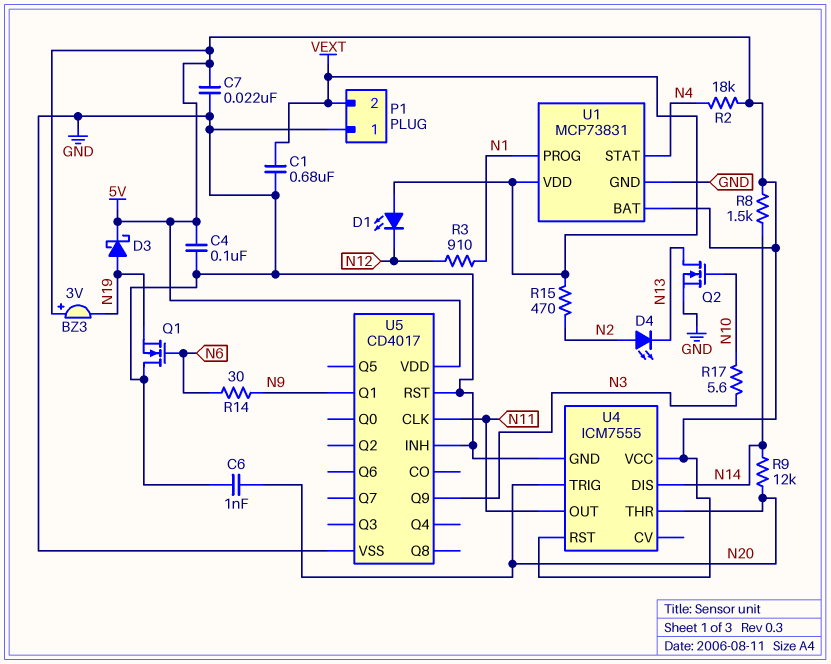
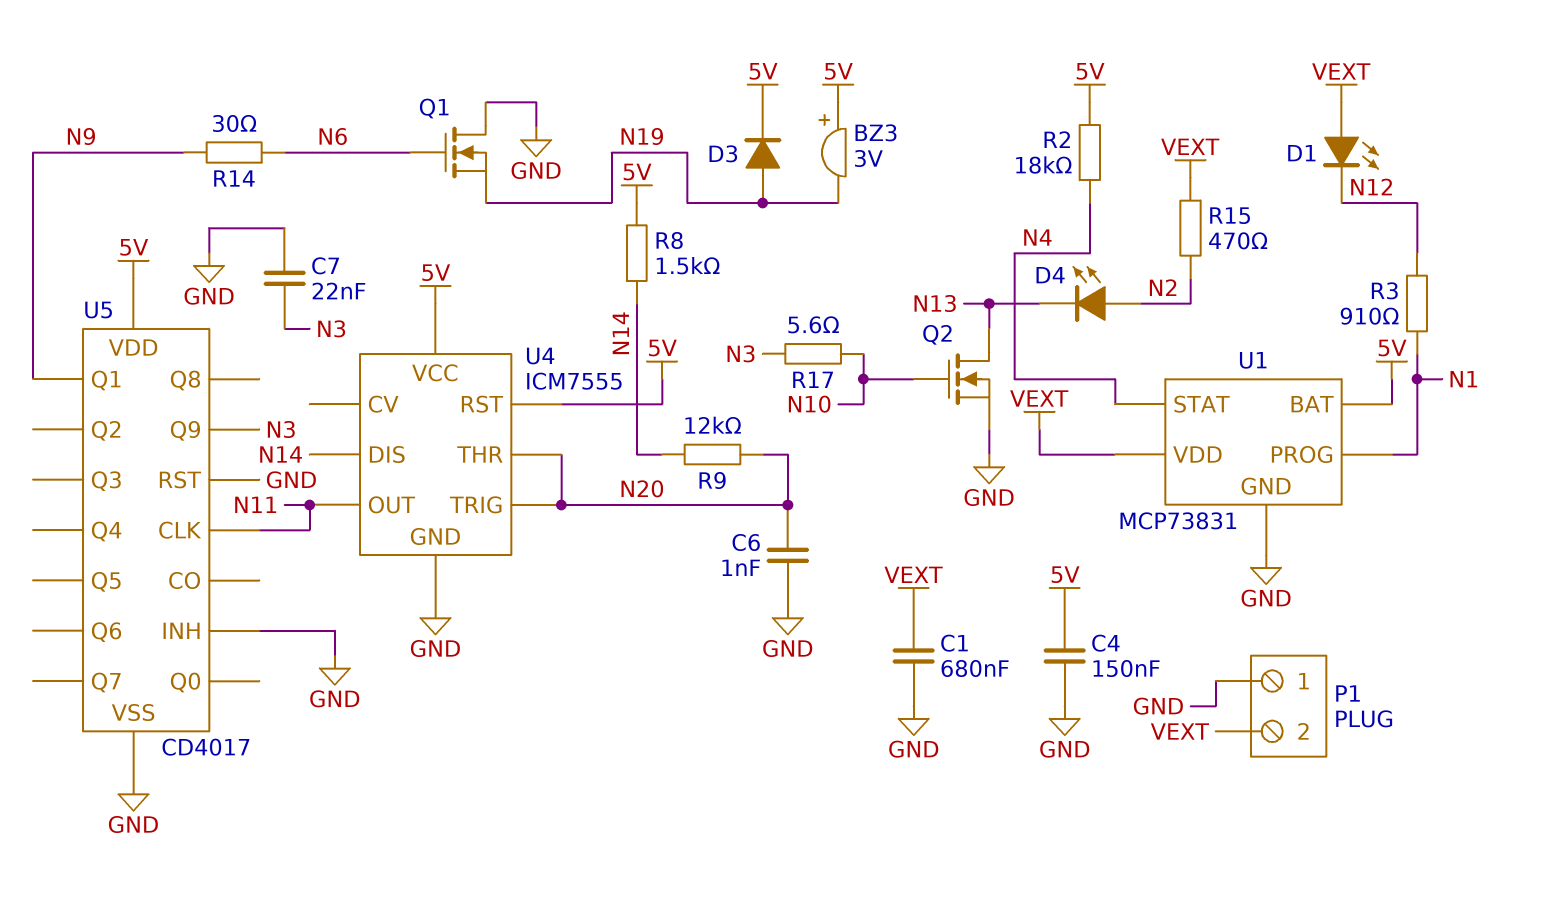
C4: 100nF (5V, GND) -> 150nF (5V, GND)
C7: 22nF (5V, GND) -> 22nF (GND, N3)
D3: schottky (A N19, K 5V) -> diode (A N19, K 5V)

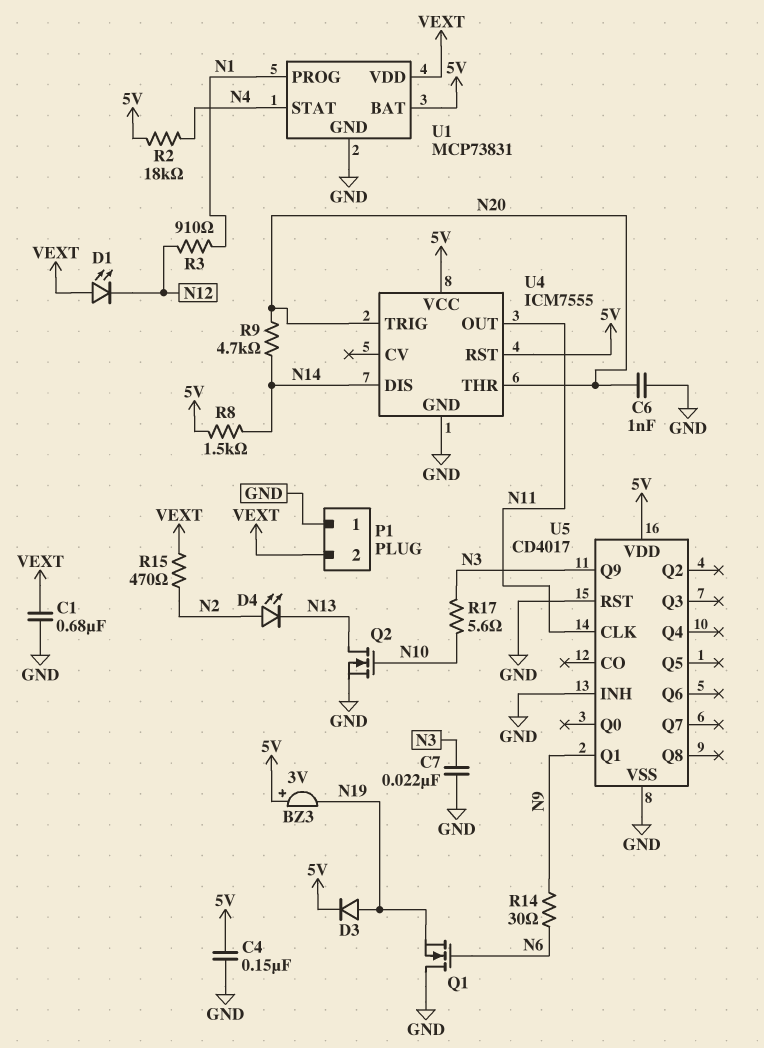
R9: 12k (N14, N20) -> 4.7k (N14, N20)

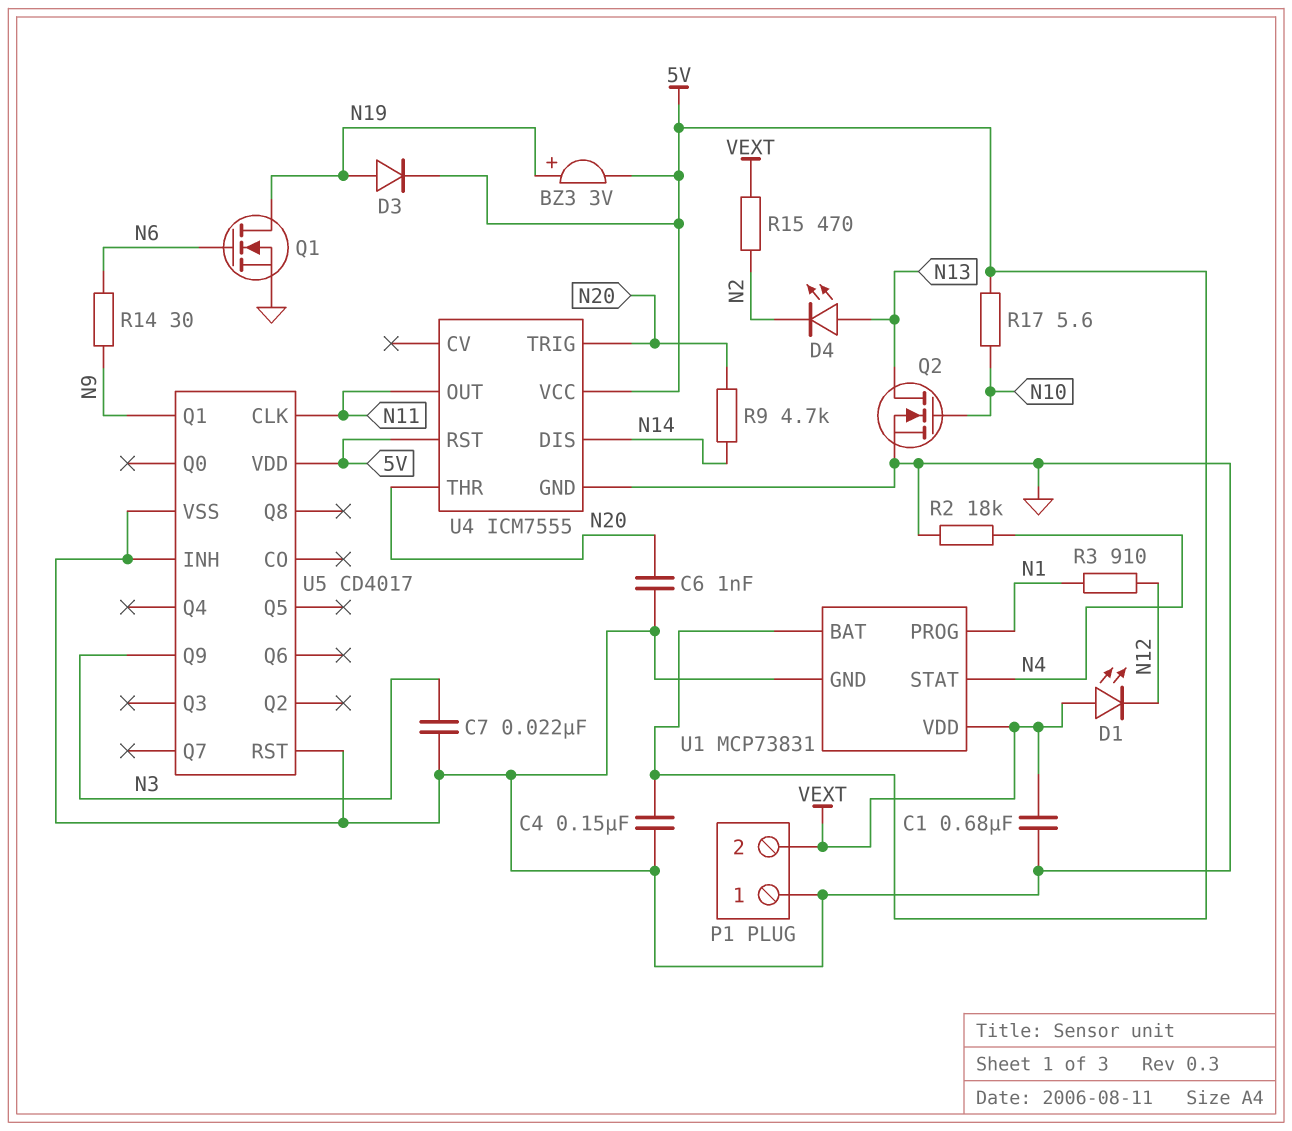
BZ3: buzzer 3V (plus 5V, minus N19) -> buzzer 3V (plus N19, minus 5V)
D4: LED (A N2, K N13) -> LED (A N13, K N2)
Q1: NMOS (G N6, D GND, S N19) -> NMOS (G N6, D N19, S GND)
R2: 18k (5V, N4) -> 18k (GND, N4)
R8: 1.5k (5V, N14) -> none
R17: 5.6 (N3, N10) -> 5.6 (5V, N10)

